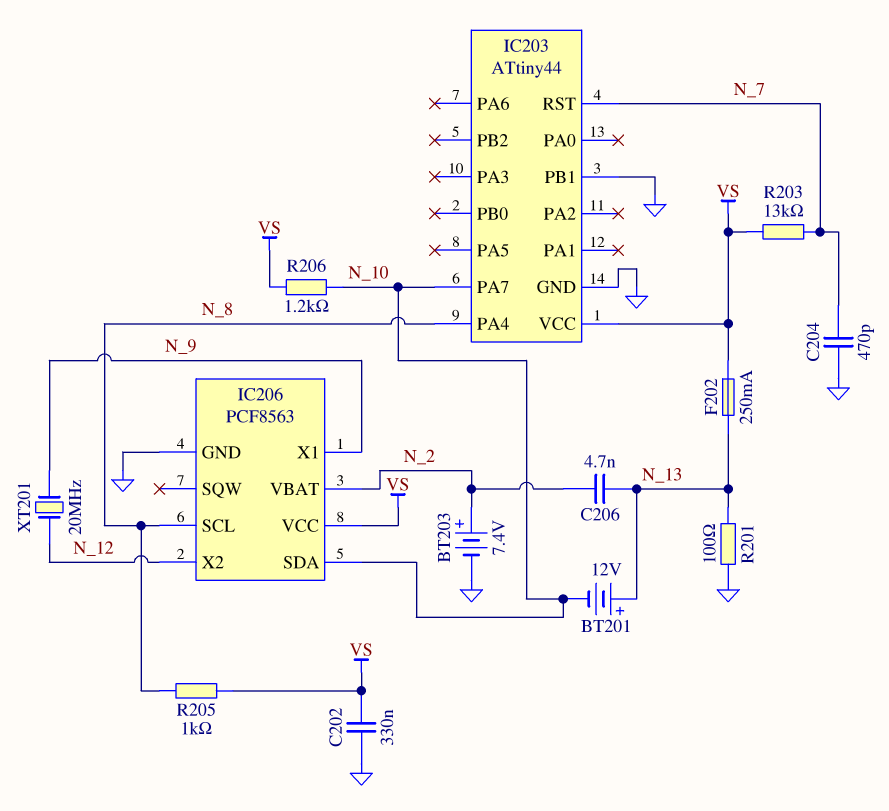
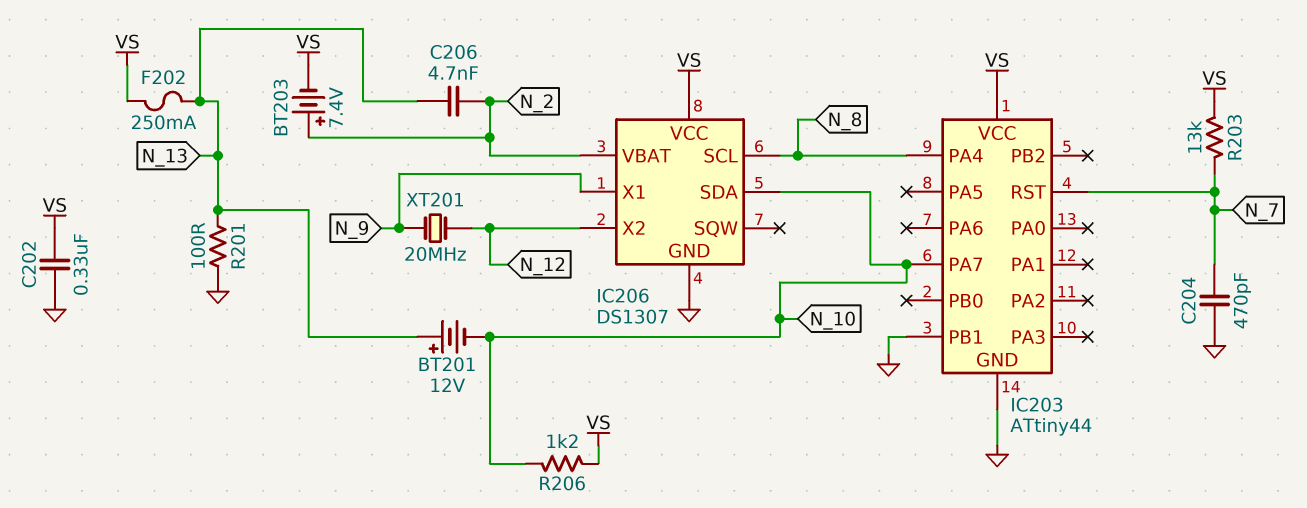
BT203: 7.4V (plus N_2, minus GND) -> 7.4V (plus N_2, minus VS)
IC206: PCF8563 -> DS1307
R205: 1k (N_8, VS) -> none

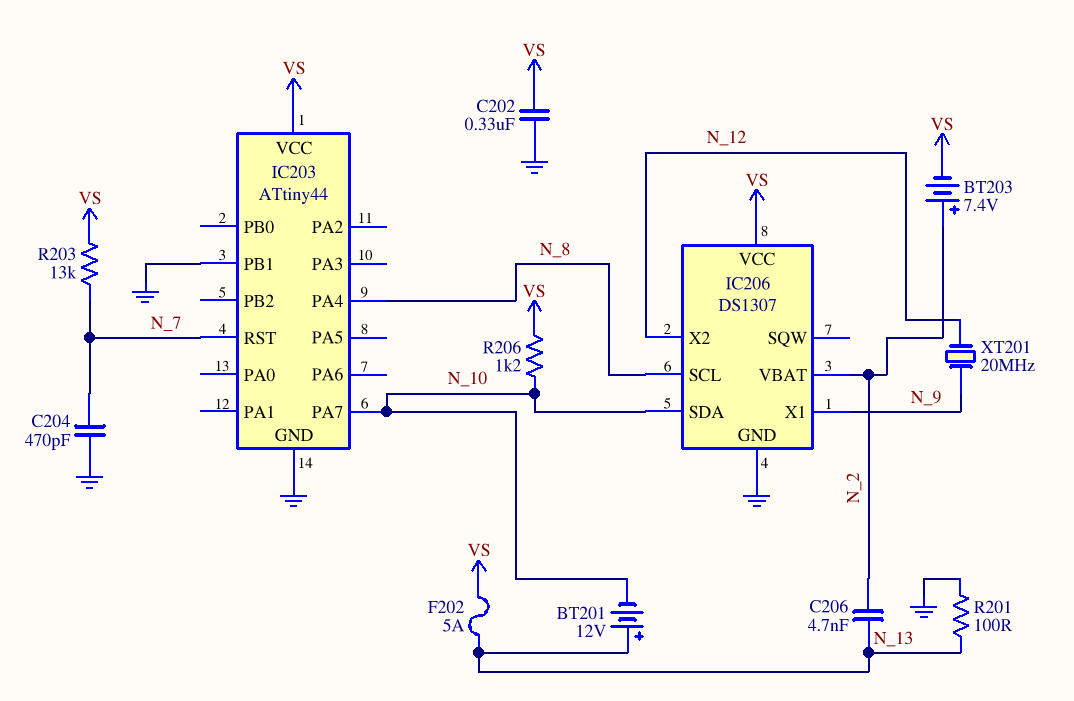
F202: 250mA (N_13, VS) -> 5A (N_13, VS)

